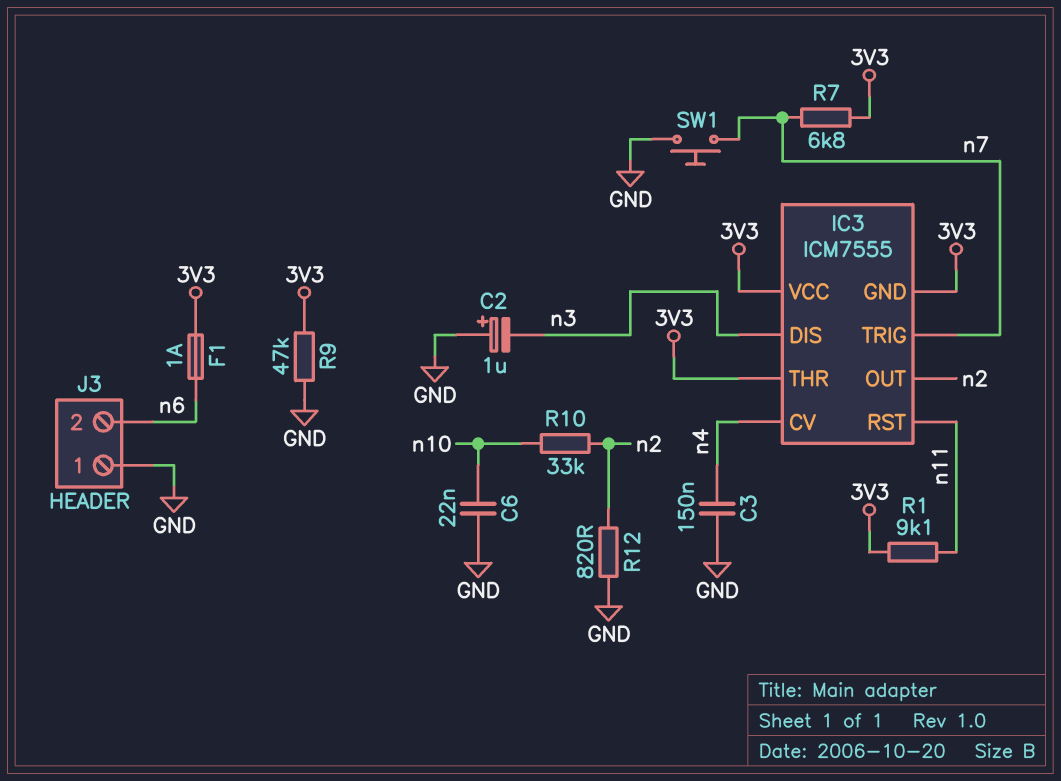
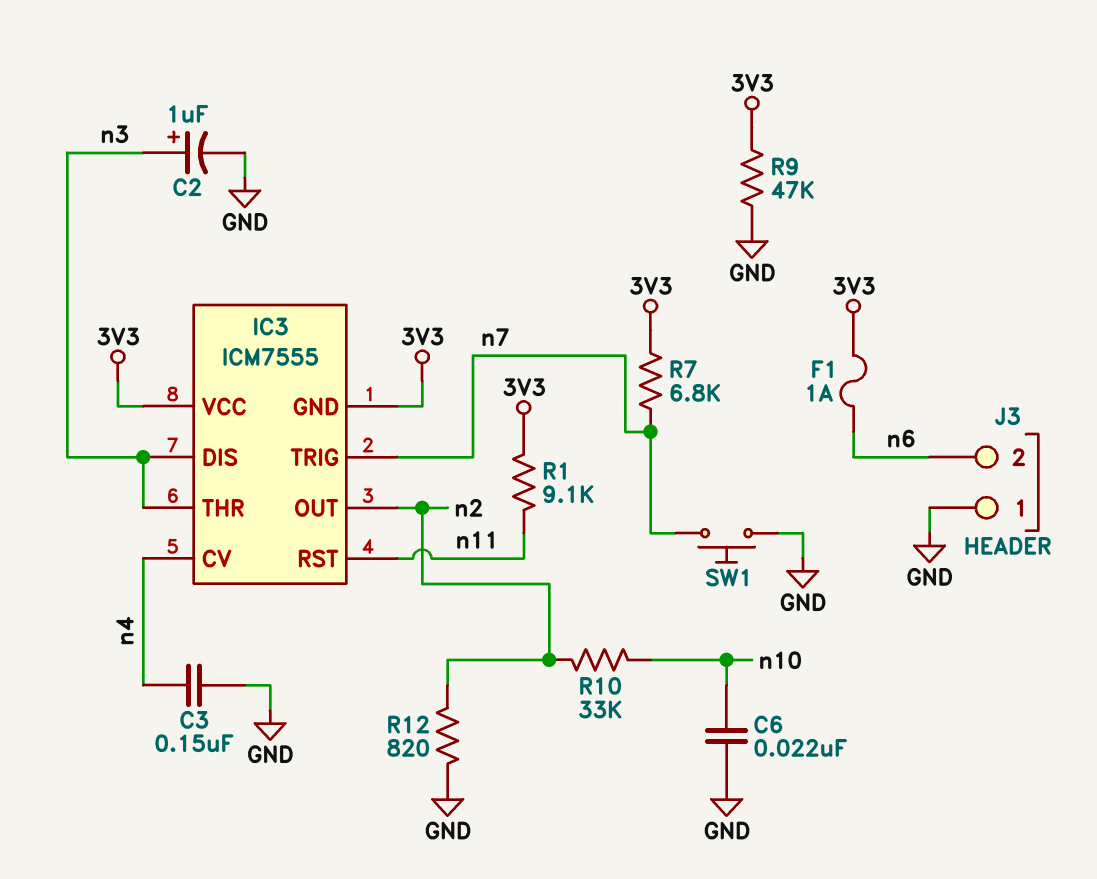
C2: 1uF (plus GND, minus n3) -> 1uF (plus n3, minus GND)
IC3 pin THR: 3V3 -> n3

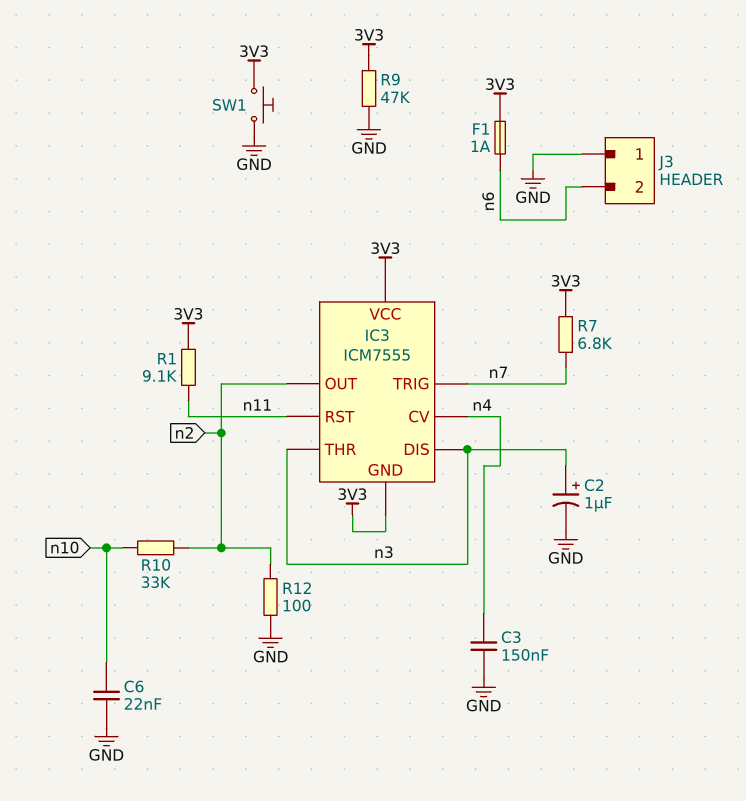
R12: 820 (GND, n2) -> 100 (GND, n2)
SW1: button (GND, n7) -> button (3V3, GND)

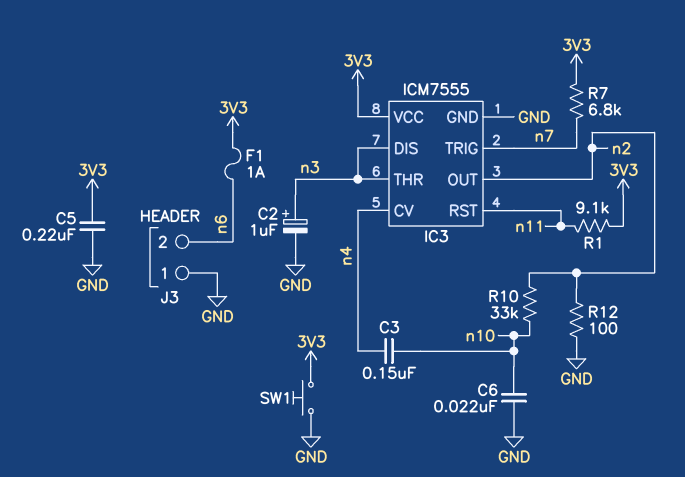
C3: 150nF (GND, n4) -> 150nF (n4, n10)
C5: none -> 220nF (3V3, GND)
IC3 pin GND: 3V3 -> GND
R9: 47k (3V3, GND) -> none

